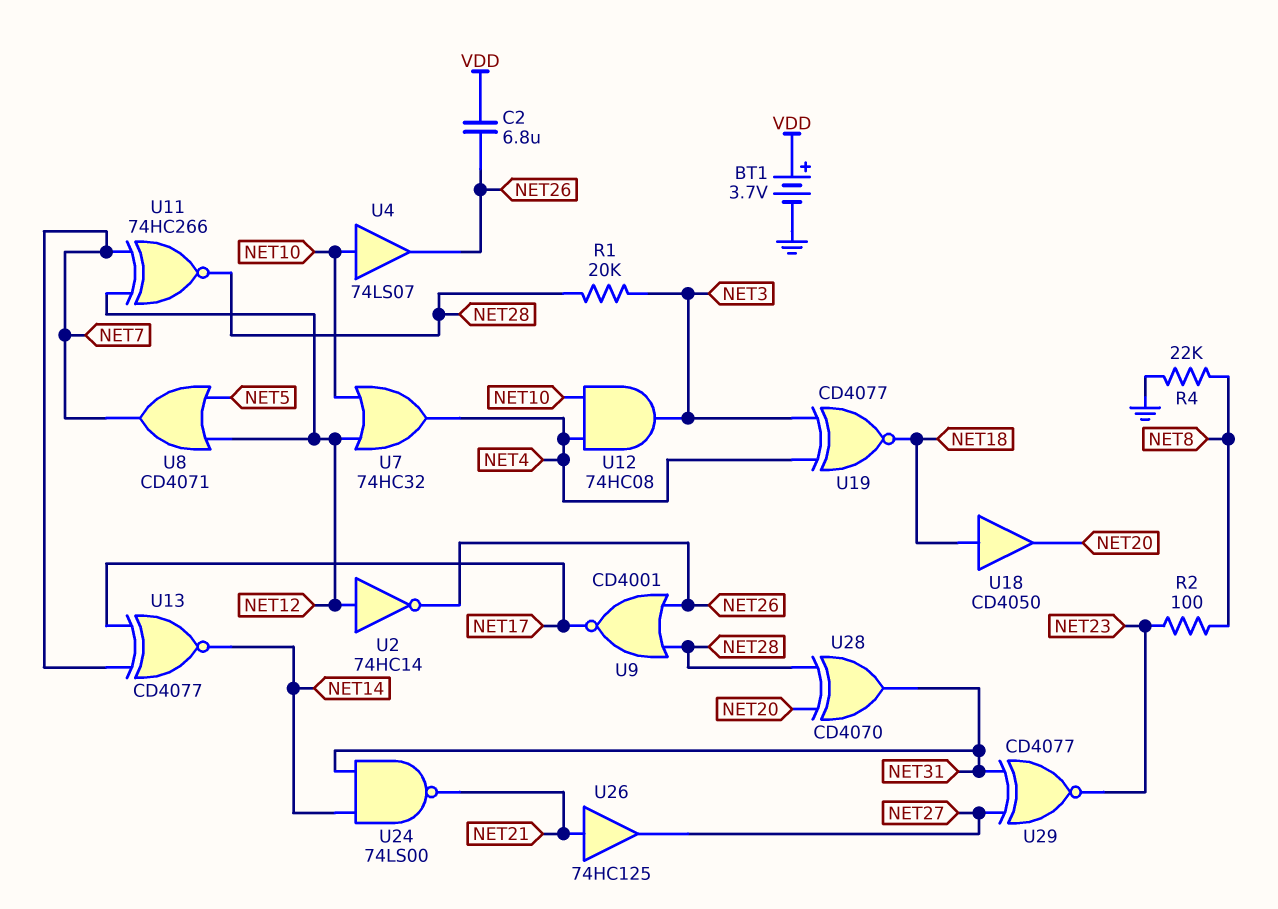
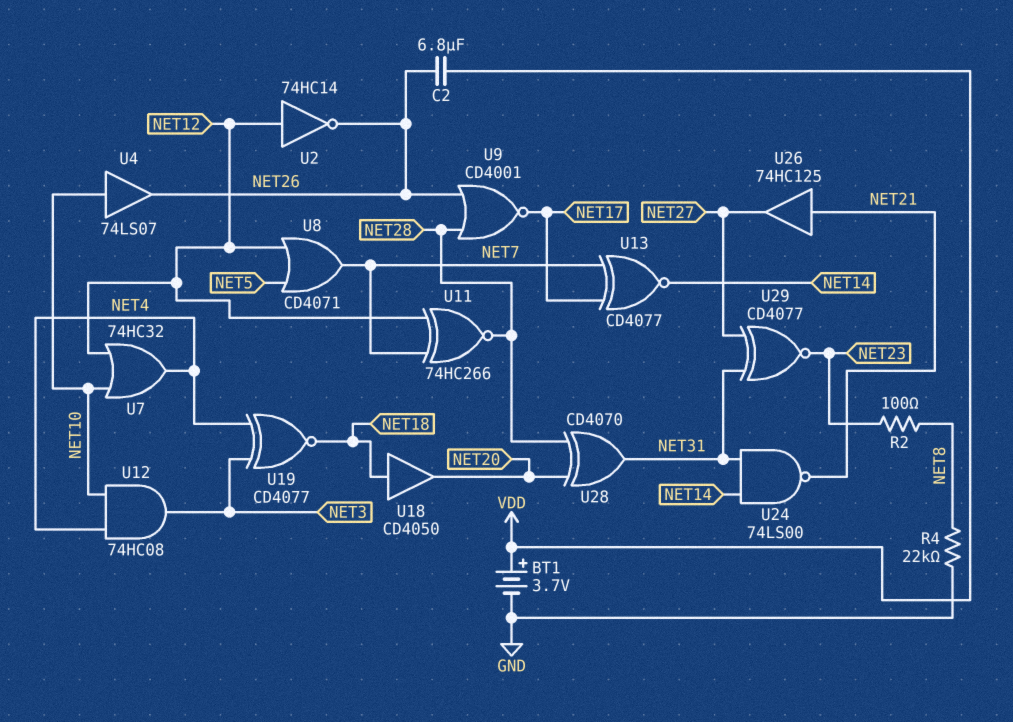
R1: 20k (NET3, NET28) -> none

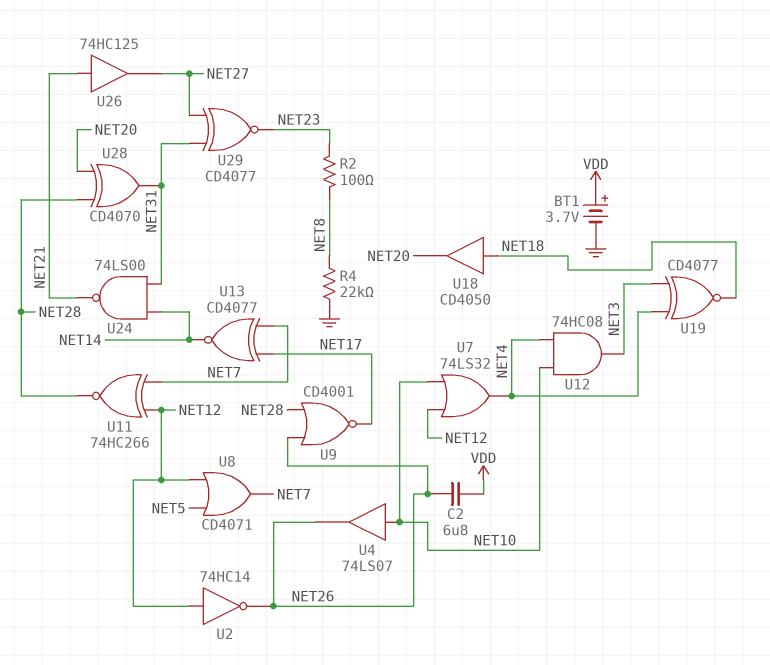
U7: OR 74HC32 (in NET10, in NET12, out NET4) -> OR 74LS32 (in NET10, in NET12, out NET4)

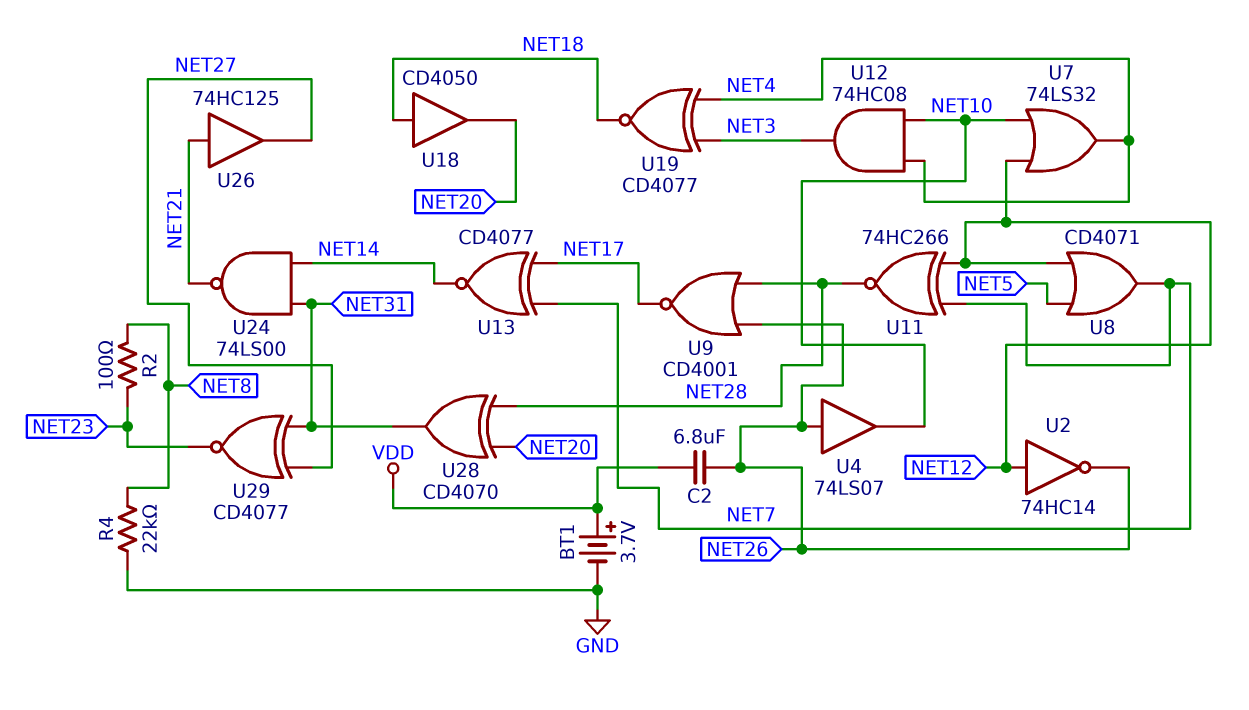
U4: buffer 74LS07 (in NET10, out NET26) -> buffer 74LS07 (in NET26, out NET10)

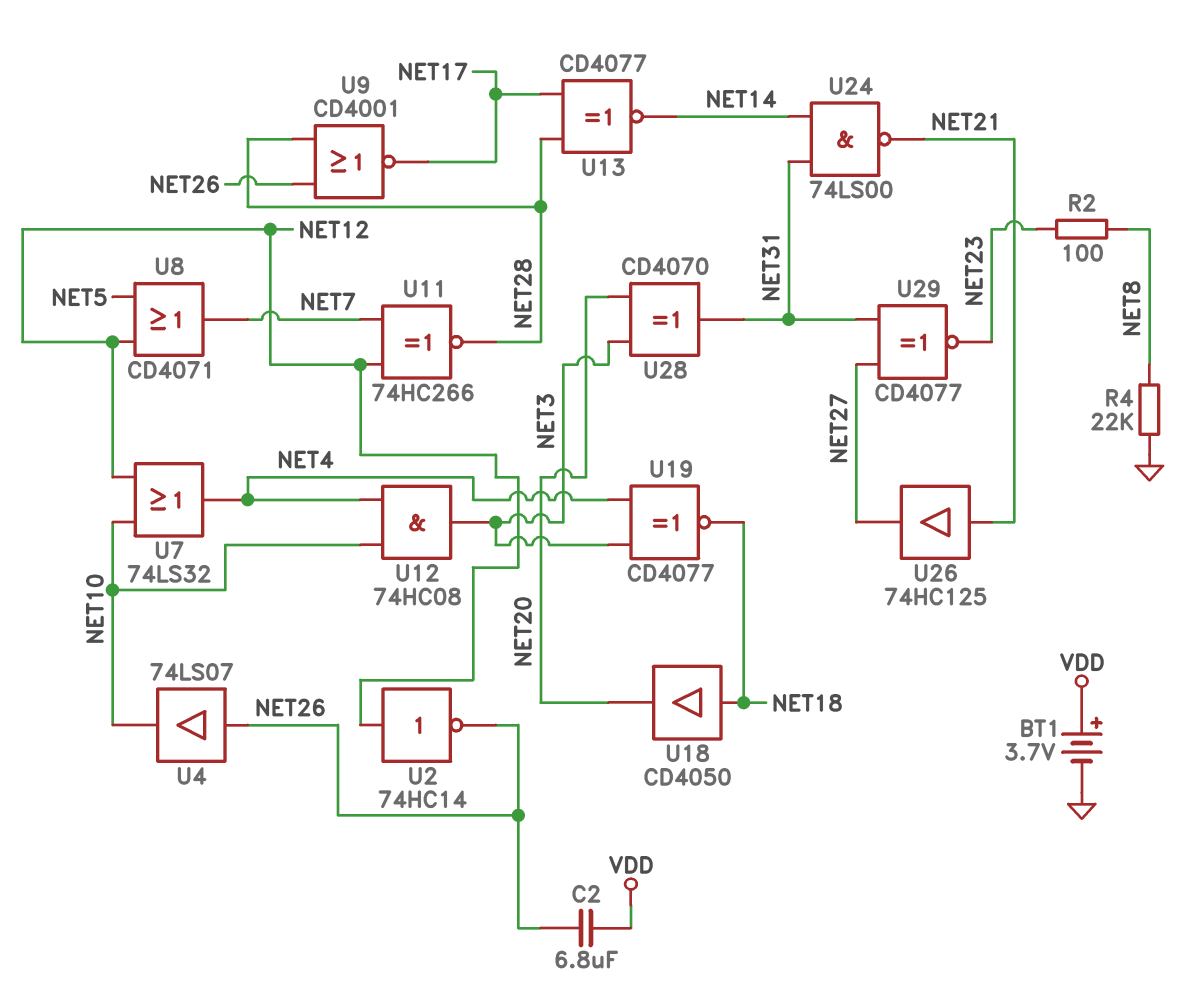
U13: XNOR CD4077 (in NET7, in NET17, out NET14) -> XNOR CD4077 (in NET17, in NET28, out NET14)
U28: XOR CD4070 (in NET20, in NET28, out NET31) -> XOR CD4070 (in NET3, in NET20, out NET31)

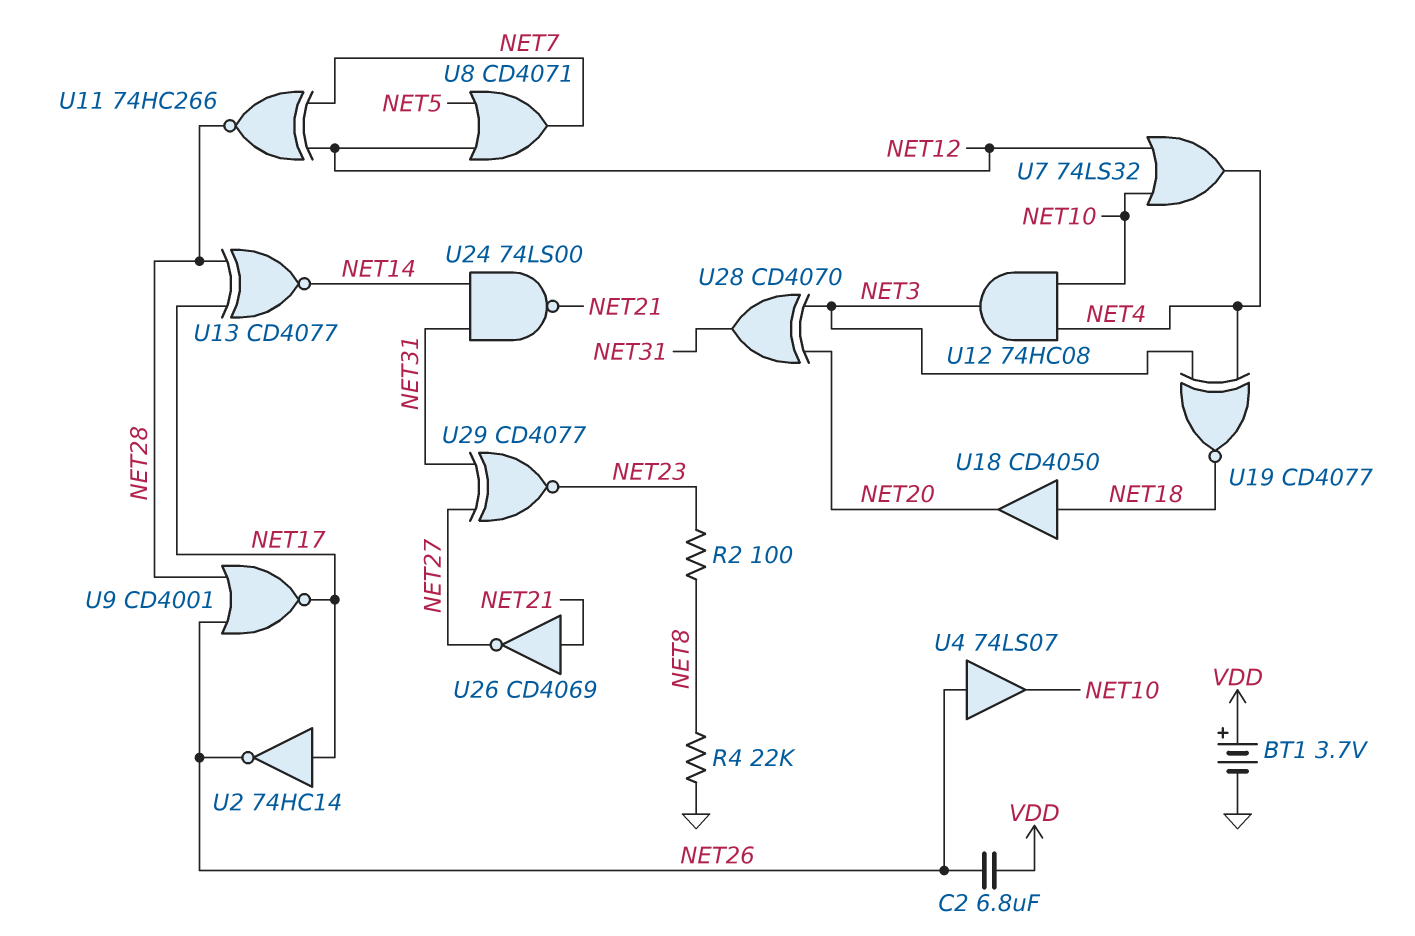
U2: NOT 74HC14 (in NET12, out NET26) -> NOT 74HC14 (in NET17, out NET26)
U26: buffer 74HC125 (in NET21, out NET27) -> NOT CD4069 (in NET21, out NET27)

